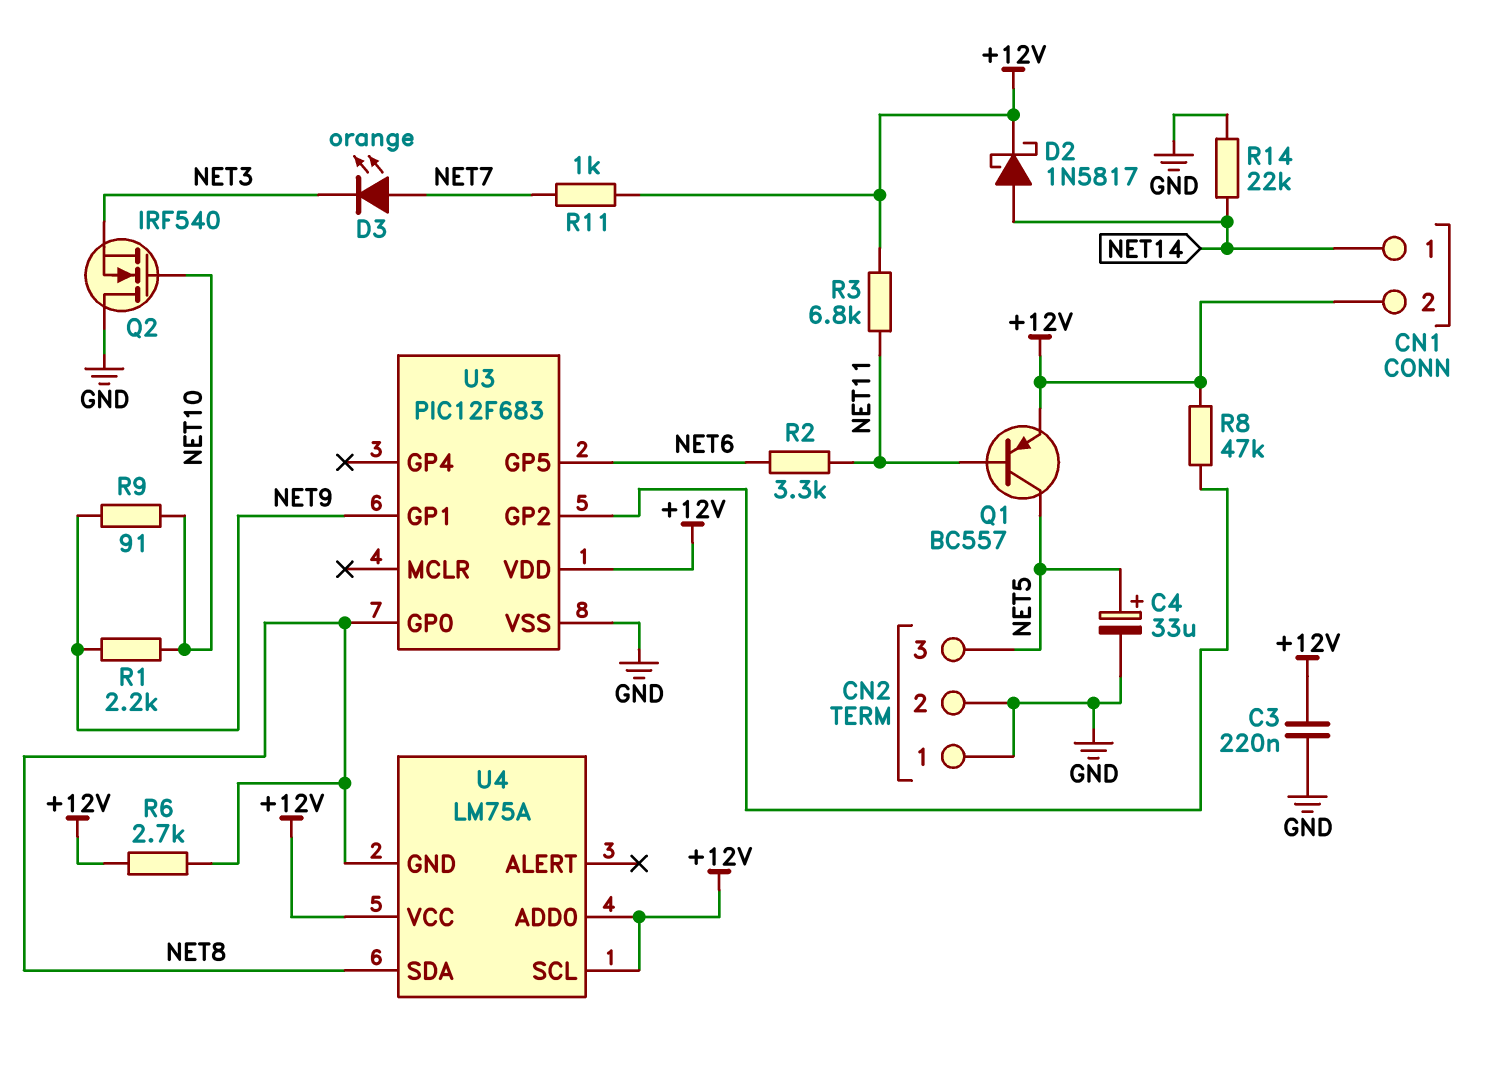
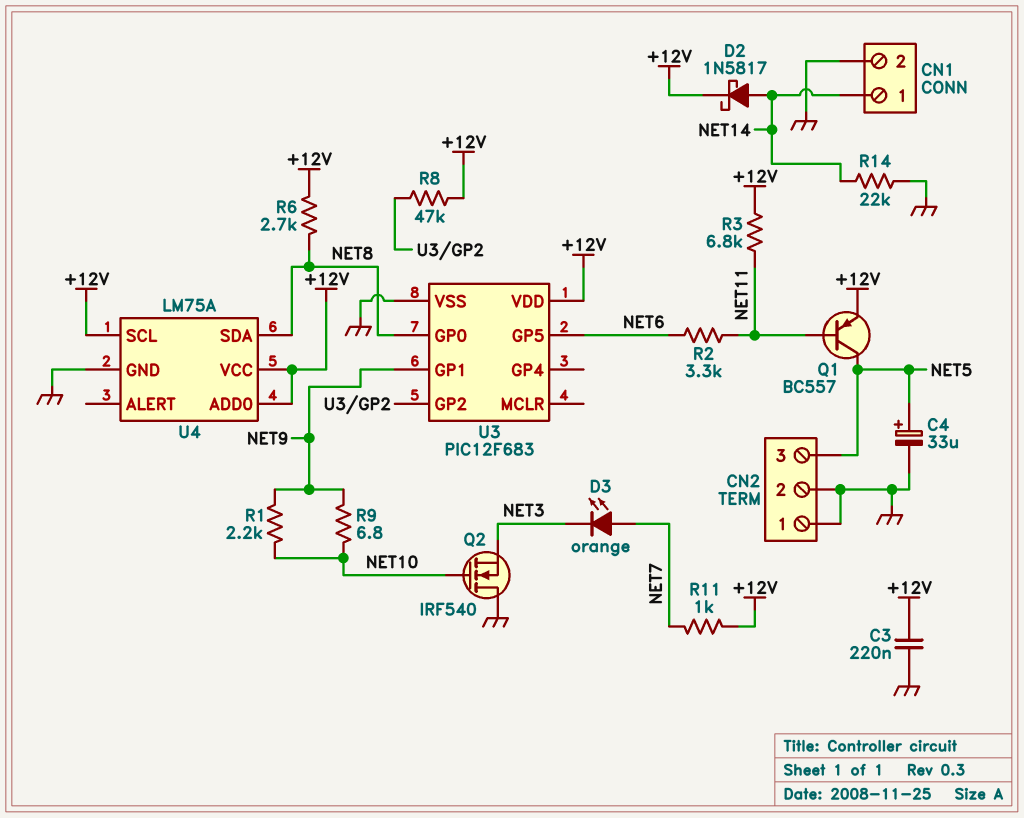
CN1 pin 2: +12V -> GND
R9: 91 (NET9, NET10) -> 6.8 (NET9, NET10)
U4 pin GND: NET8 -> GND

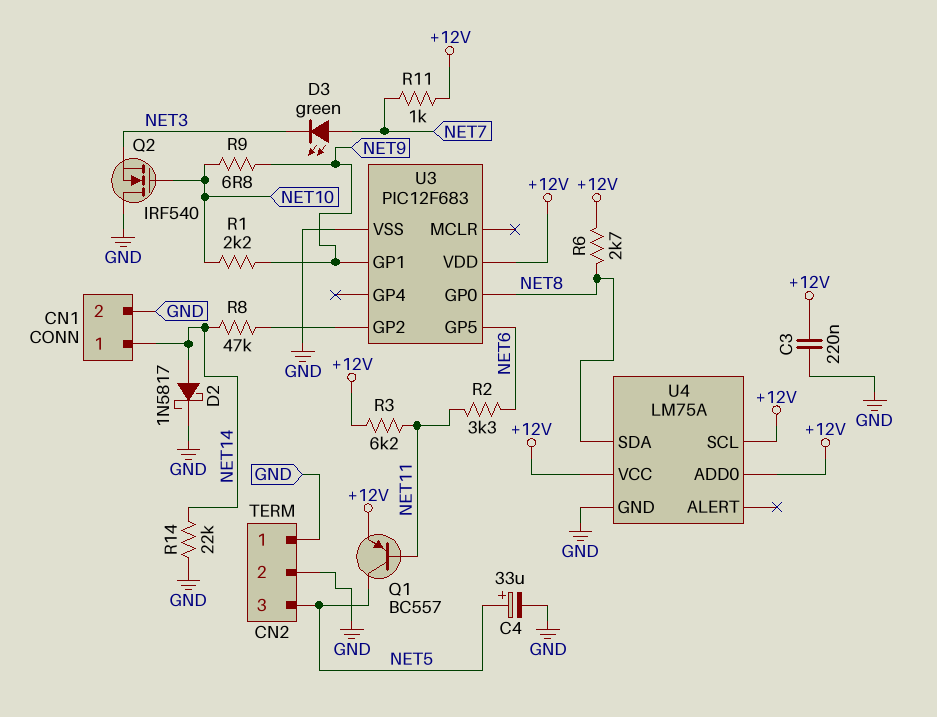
D2: schottky 1N5817 (A NET14, K +12V) -> schottky 1N5817 (A NET14, K GND)
D3: LED orange (A NET7, K NET3) -> LED green (A NET7, K NET3)
R3: 6.8k (+12V, NET11) -> 6.2k (+12V, NET11)
R8: 47k (+12V, U3/GP2) -> 47k (NET14, U3/GP2)

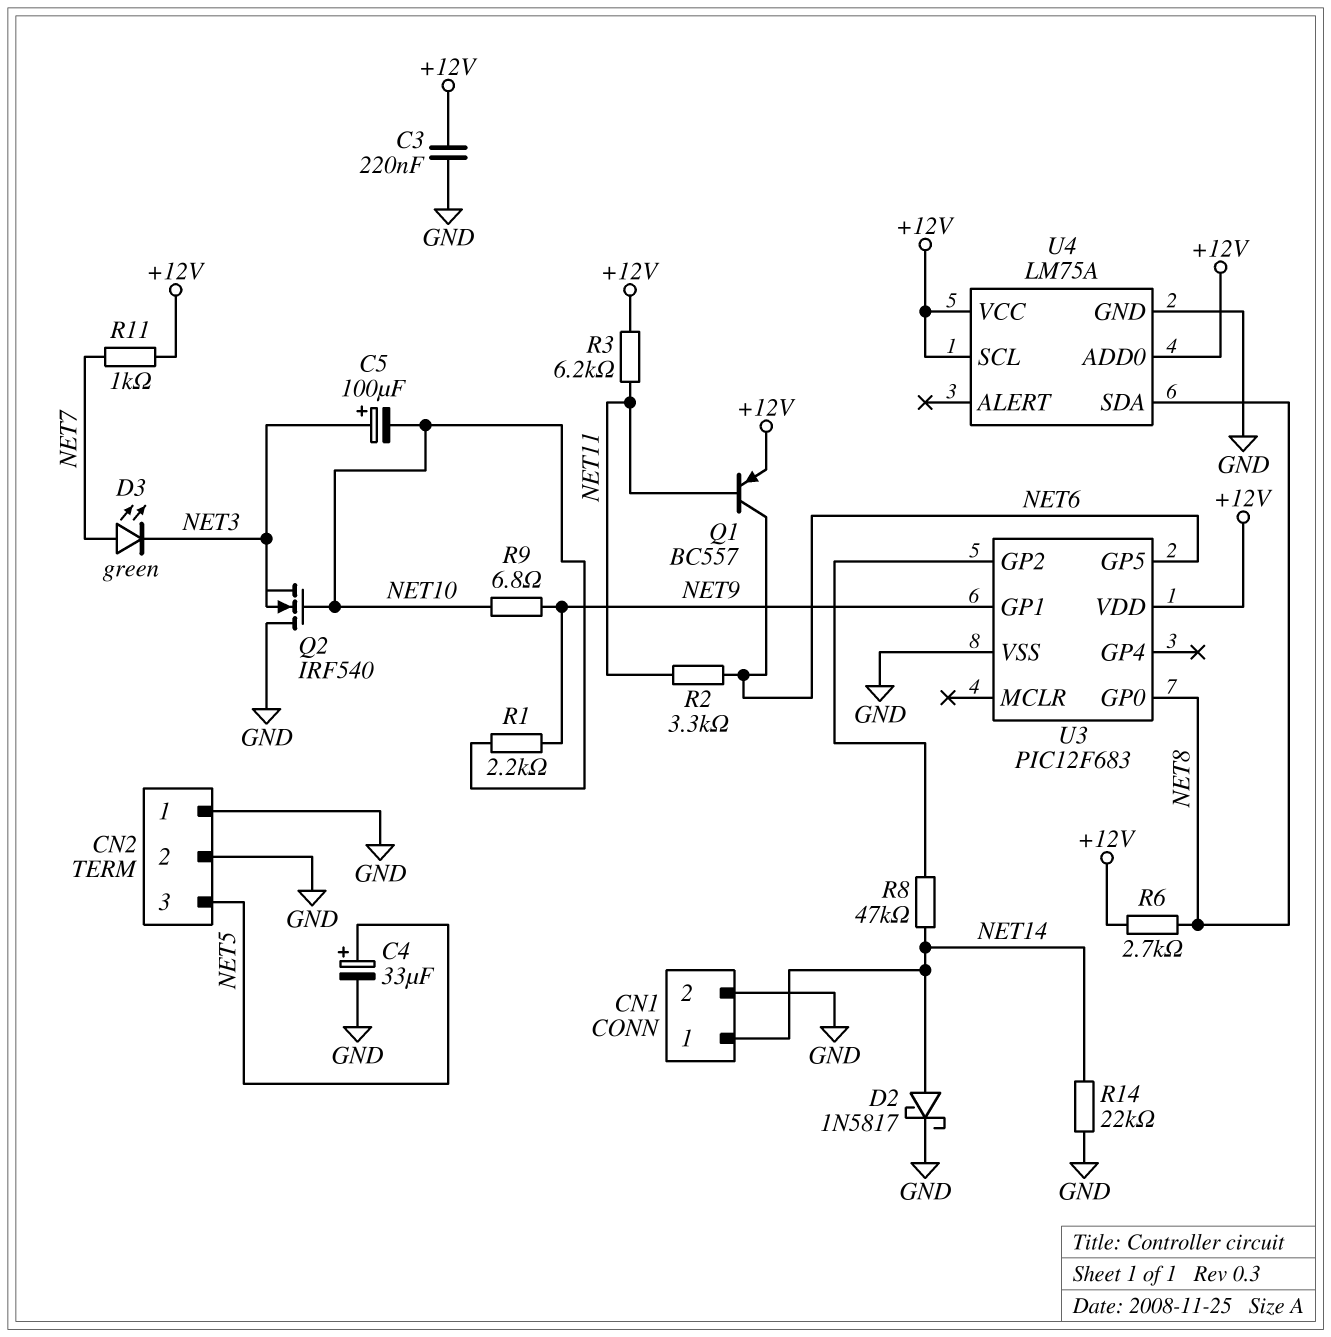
C5: none -> 100uF (plus NET3, minus NET10)
Q1: PNP BC557 (B NET11, C NET5, E +12V) -> PNP BC557 (B NET11, C NET6, E +12V)

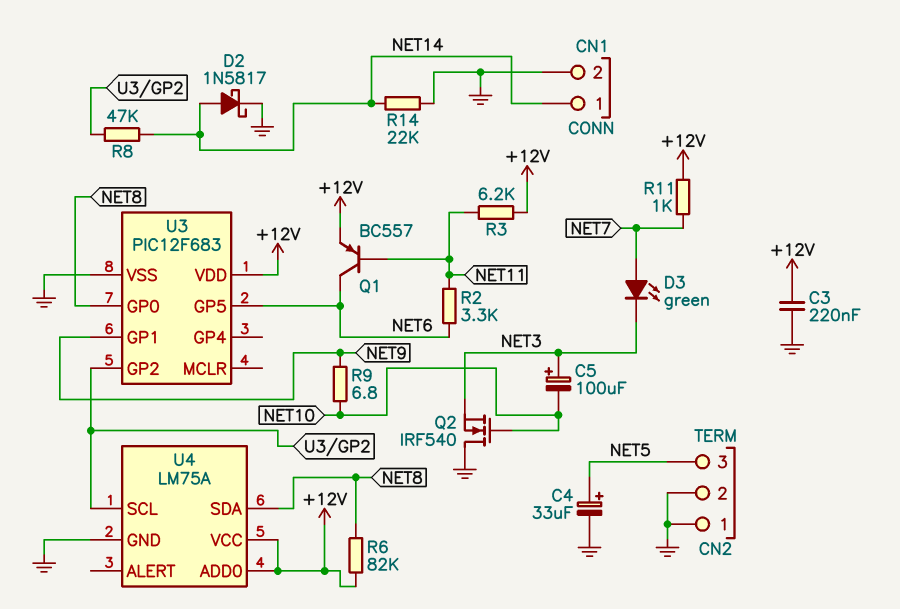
R1: 2.2k (NET9, NET10) -> none
R6: 2.7k (+12V, NET8) -> 82k (+12V, NET8)
U4 pin SCL: +12V -> U3/GP2

